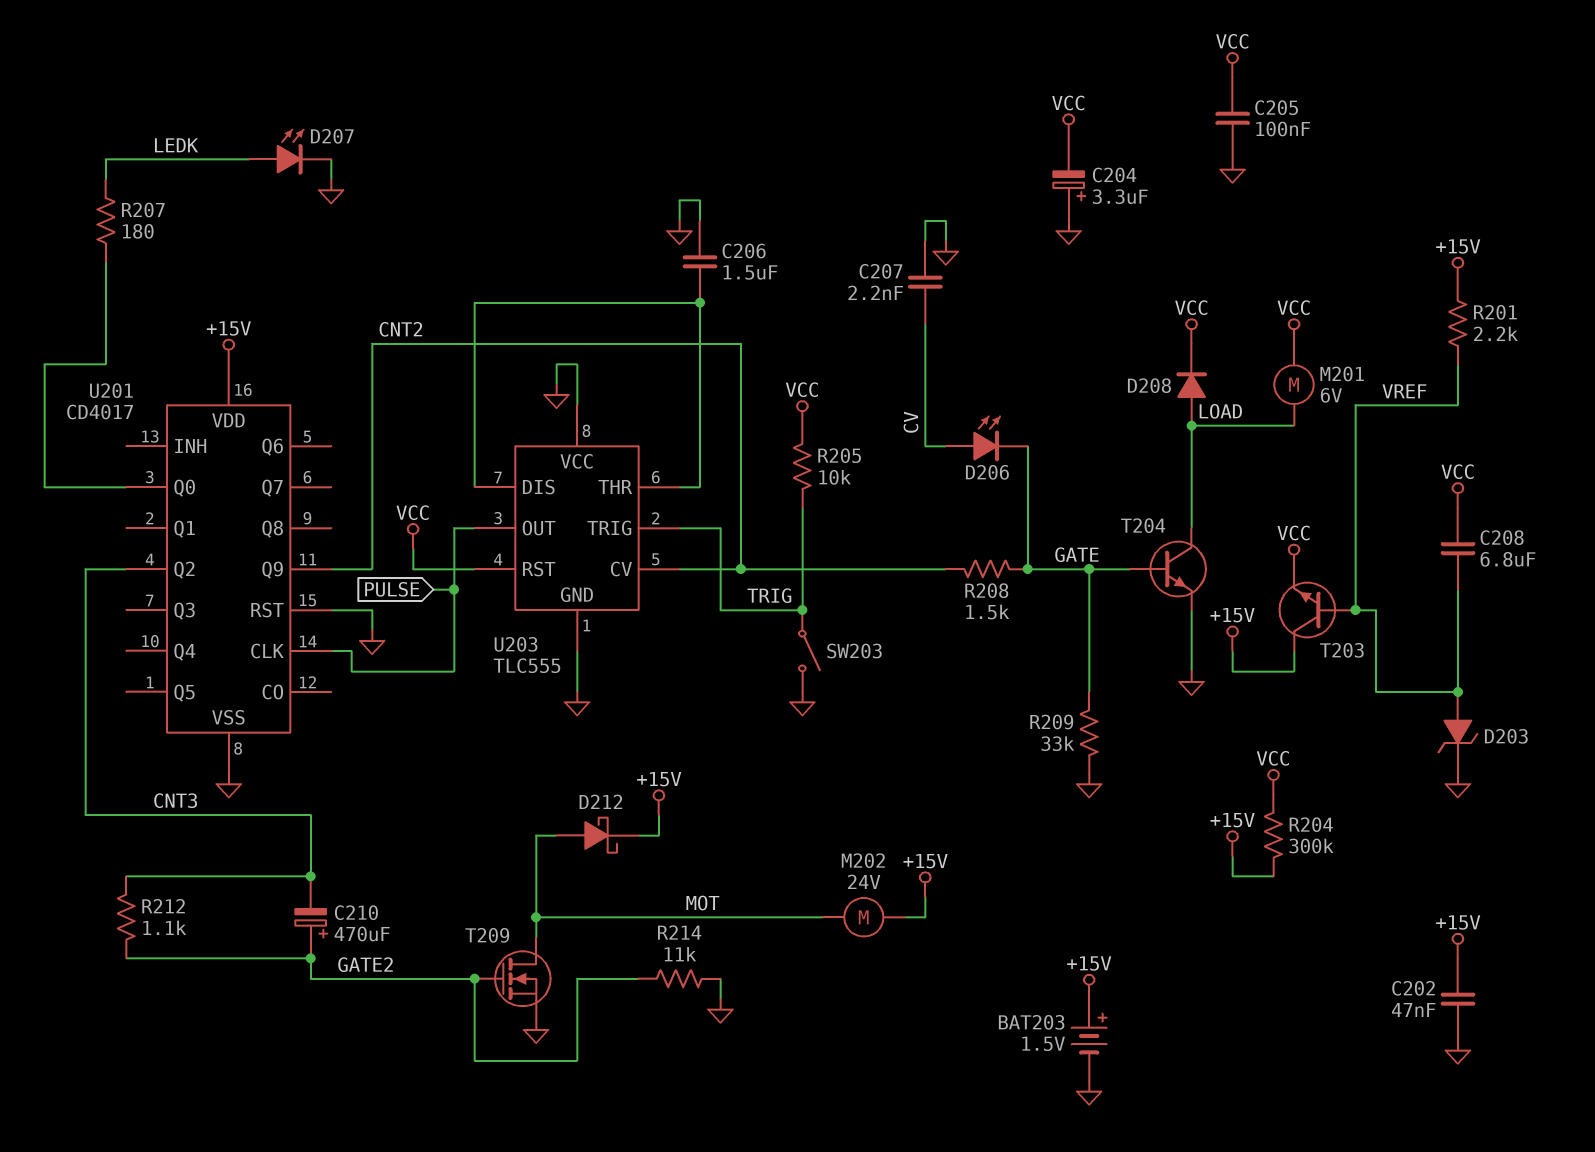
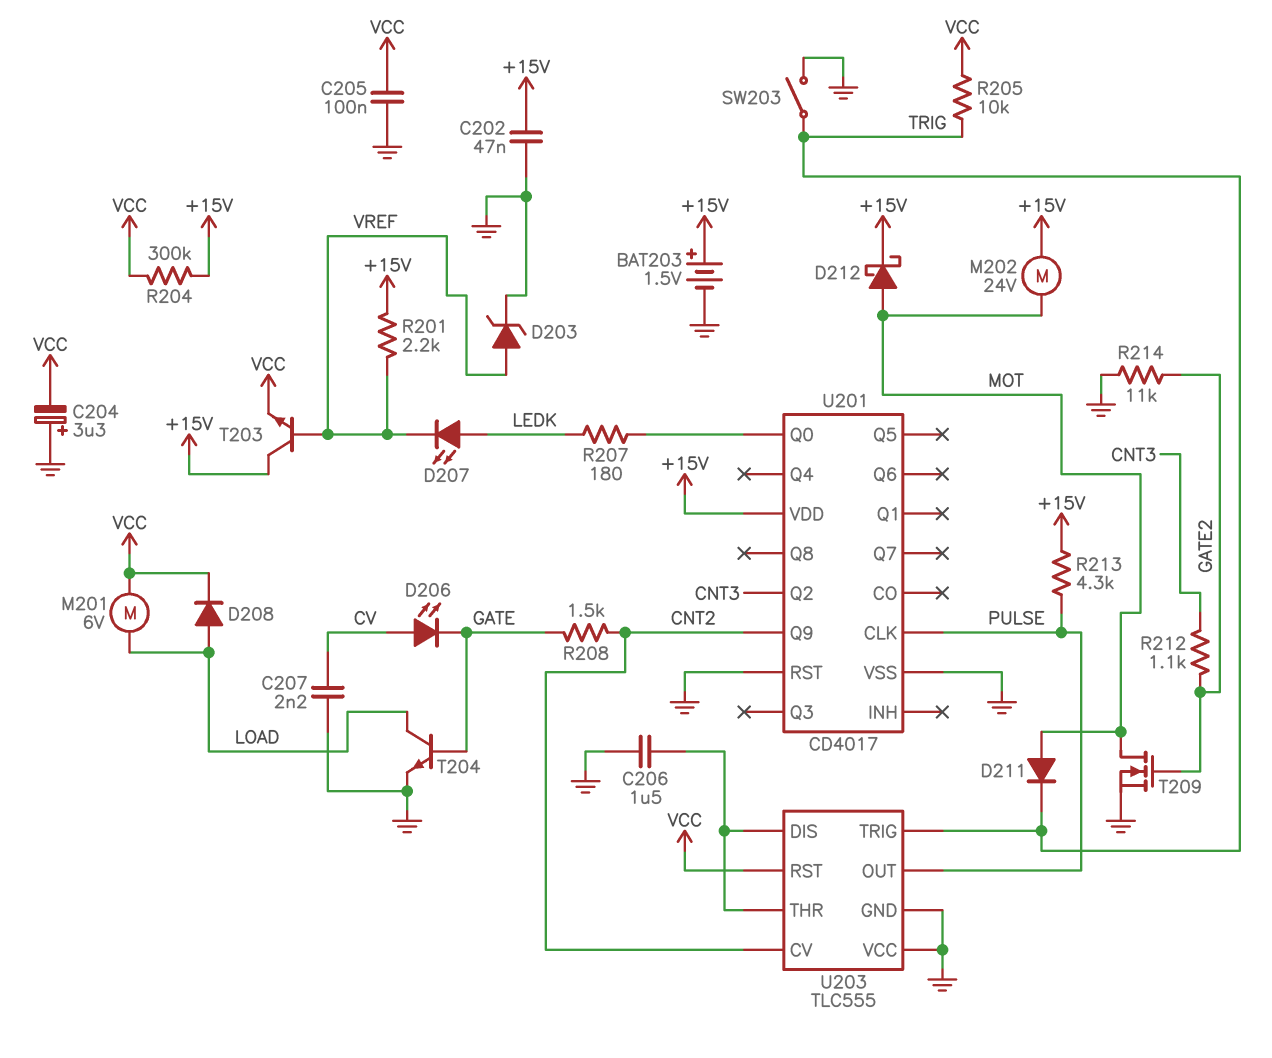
C208: 6.8uF (VCC, VREF) -> none
C210: 470uF (plus GATE2, minus CNT3) -> none
D207: LED (A LEDK, K GND) -> LED (A LEDK, K VREF)
D211: none -> diode (A MOT, K TRIG)
R209: 33k (GATE, GND) -> none
R213: none -> 4.3k (+15V, PULSE)

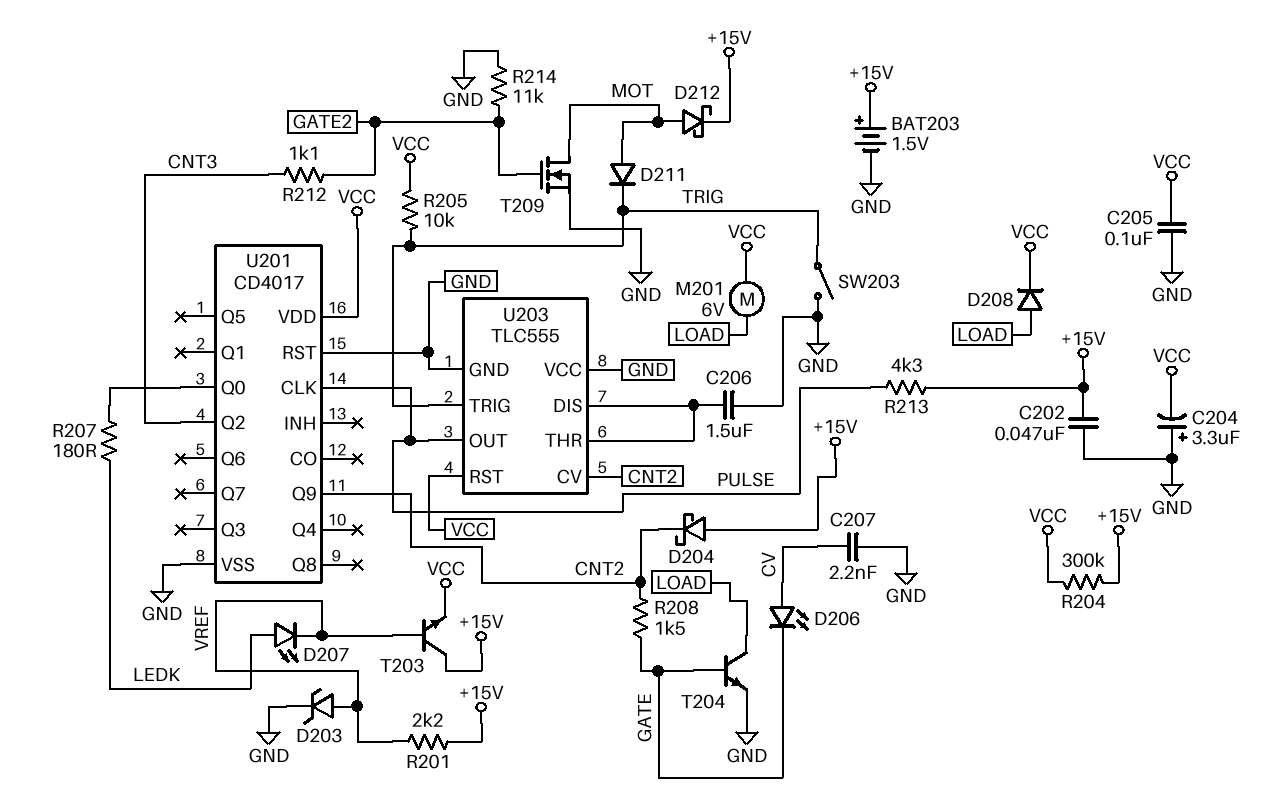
D204: none -> schottky (A +15V, K CNT2)
M202: motor 24V (+15V, MOT) -> none
U201 pin VDD: +15V -> VCC

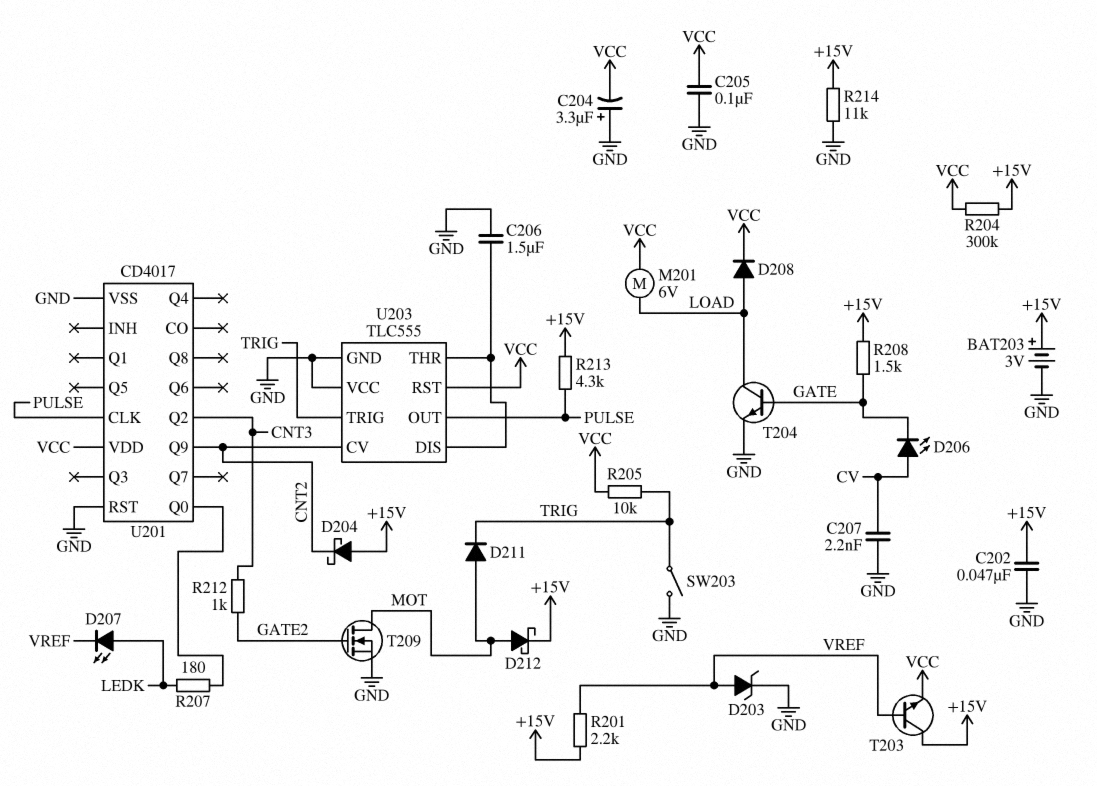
BAT203: 1.5V (plus +15V, minus GND) -> 3V (plus +15V, minus GND)
R208: 1.5k (CNT2, GATE) -> 1.5k (+15V, GATE)
R212: 1.1k (CNT3, GATE2) -> 1k (CNT3, GATE2)
R214: 11k (GATE2, GND) -> 11k (+15V, GND)

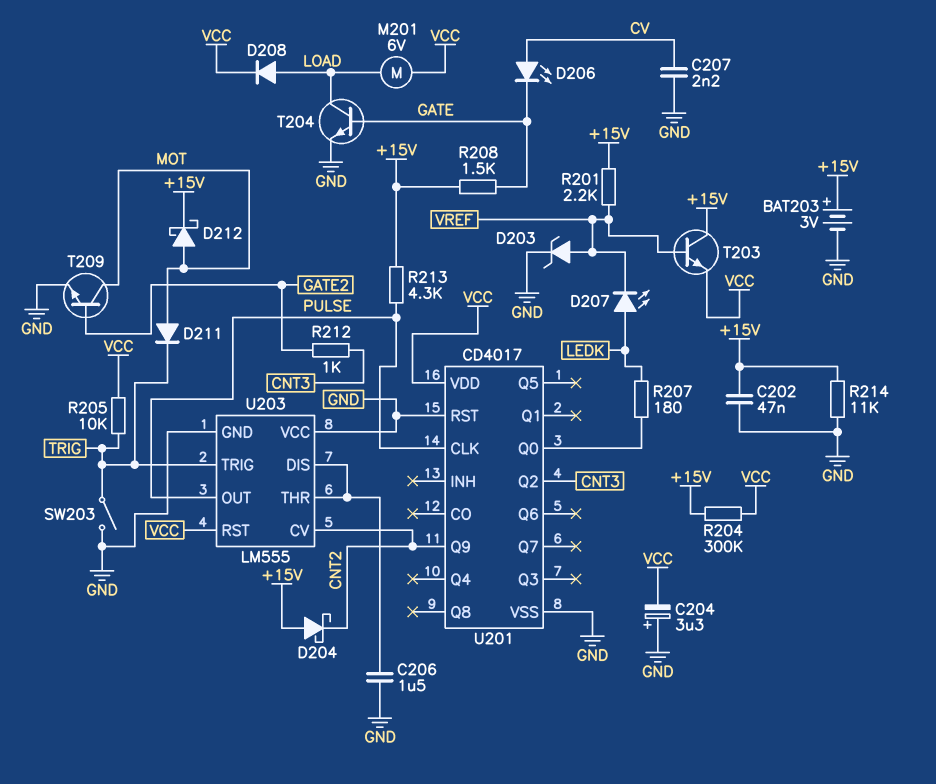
C205: 100nF (GND, VCC) -> none
T209: NMOS (G GATE2, D MOT, S GND) -> NPN (B GATE2, C MOT, E GND)
U203: TLC555 -> LM555

